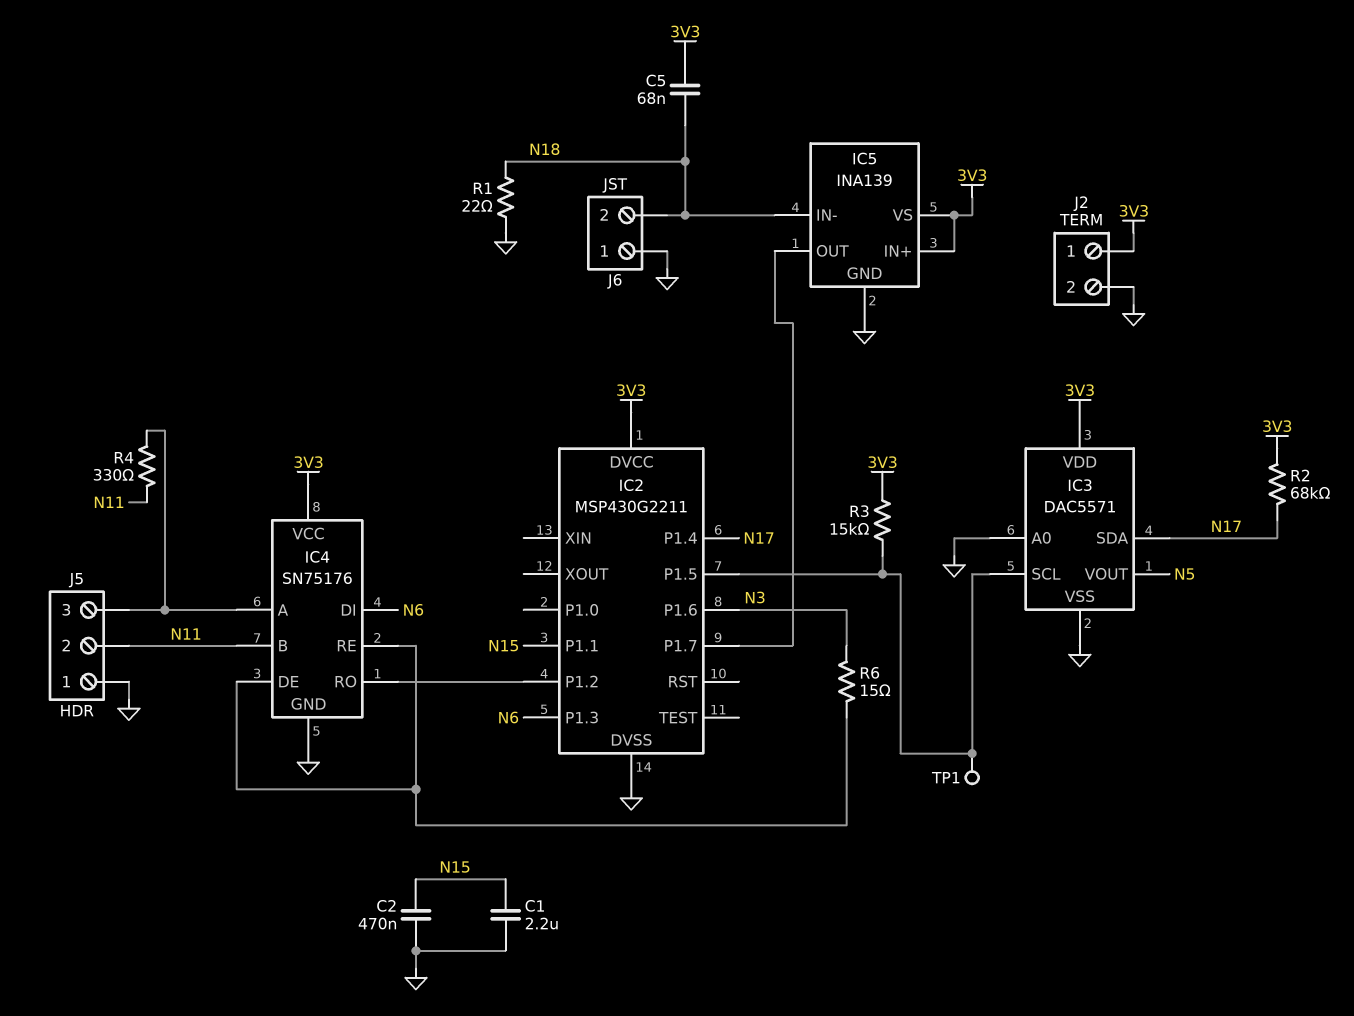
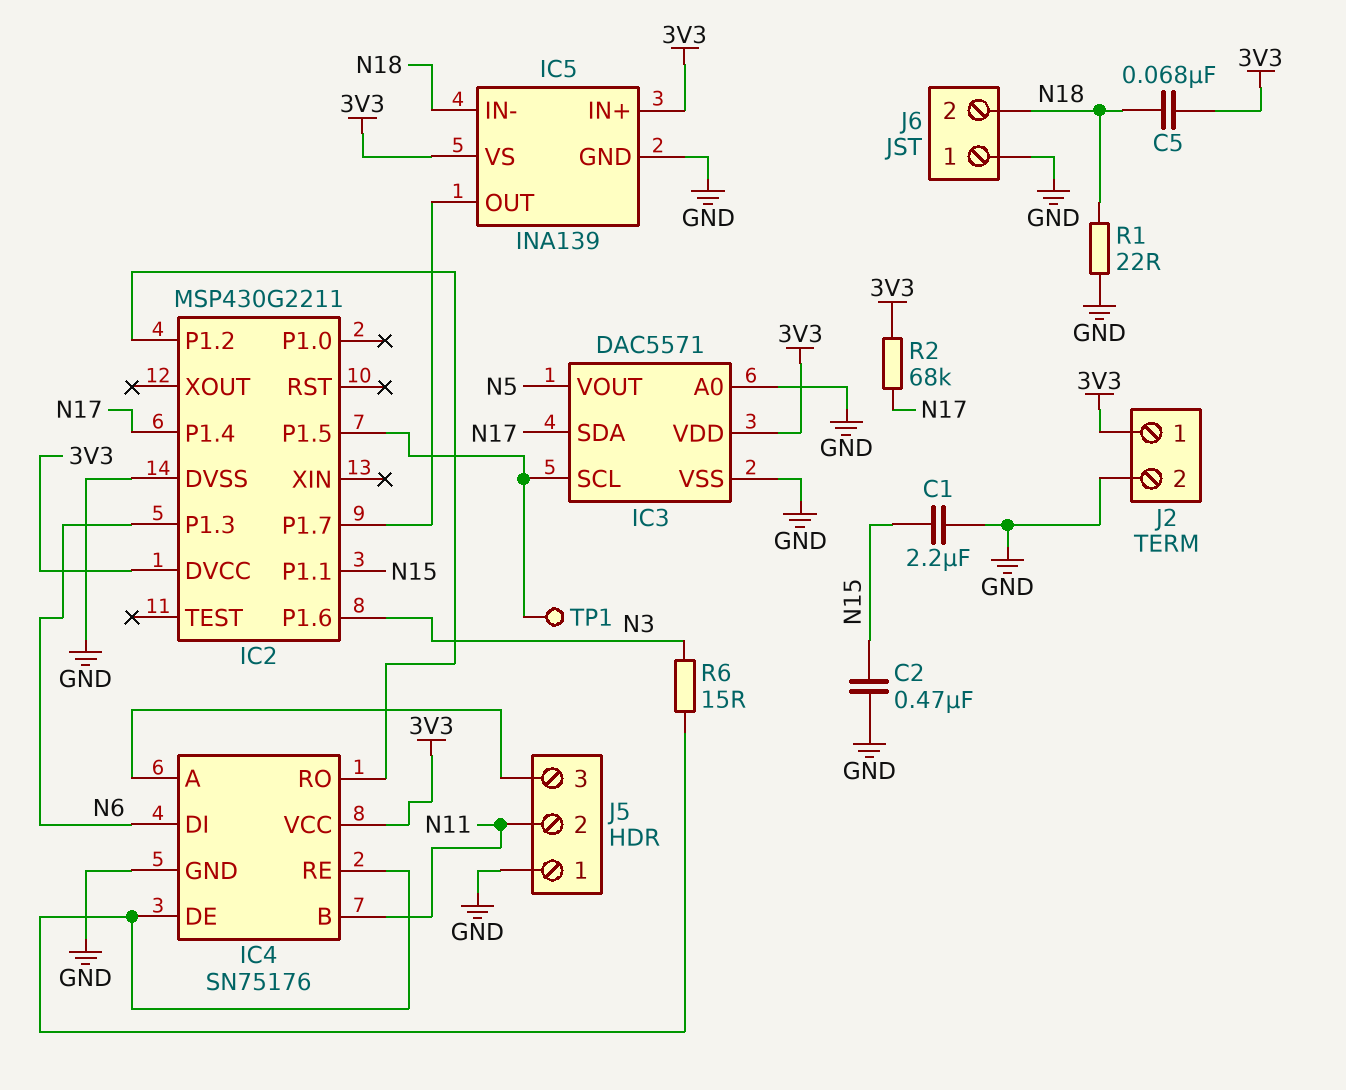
R3: 15k (3V3, IC2/P1.5) -> none
R4: 330 (IC4/A, N11) -> none

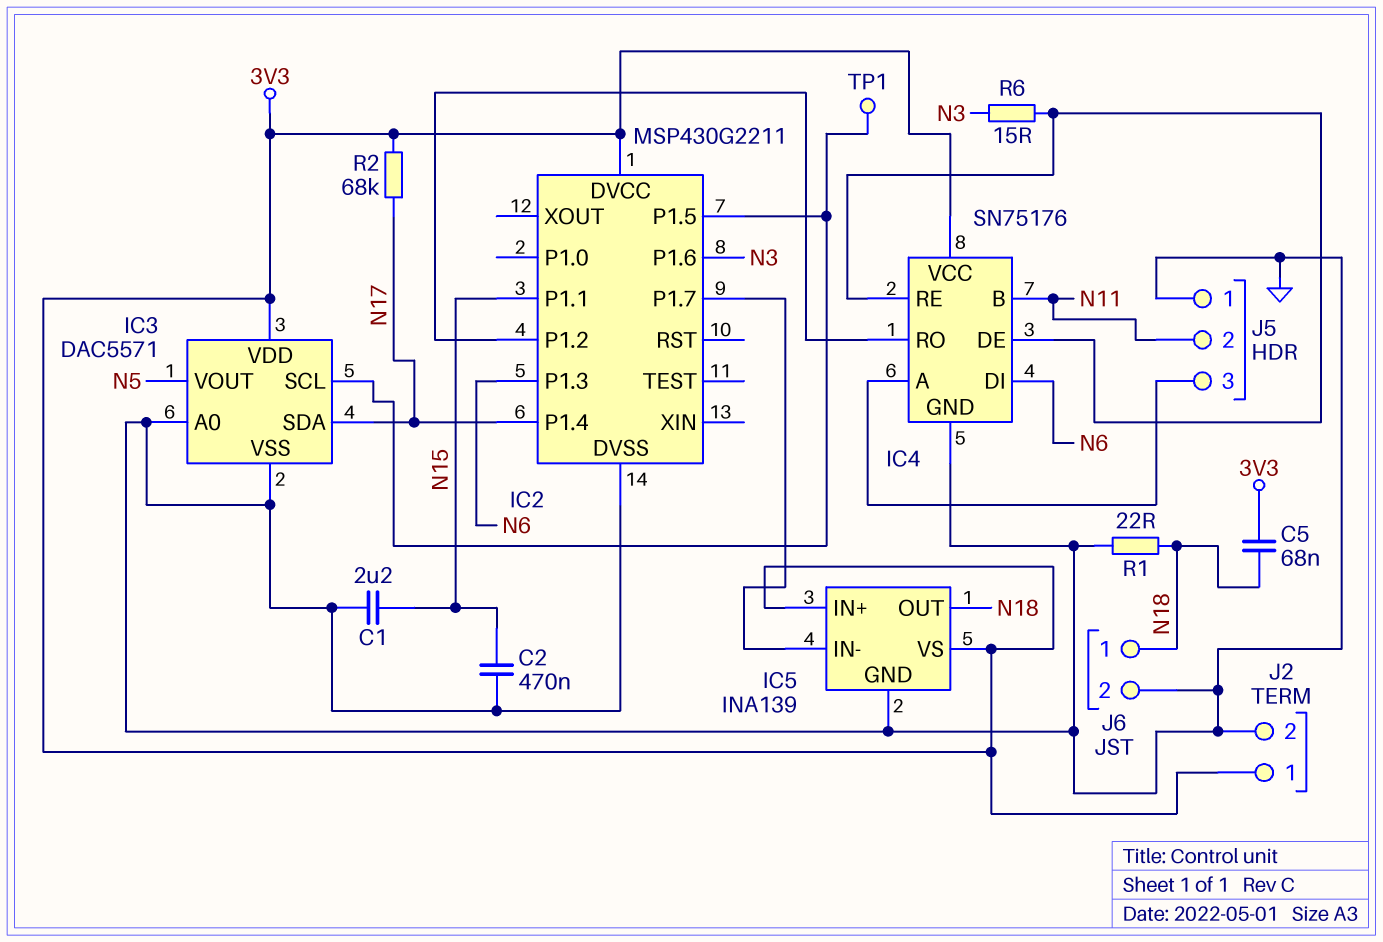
IC5 pin IN-: N18 -> IC2/P1.7
IC5 pin OUT: IC2/P1.7 -> N18
J6 pin 1: GND -> N18
J6 pin 2: N18 -> GND

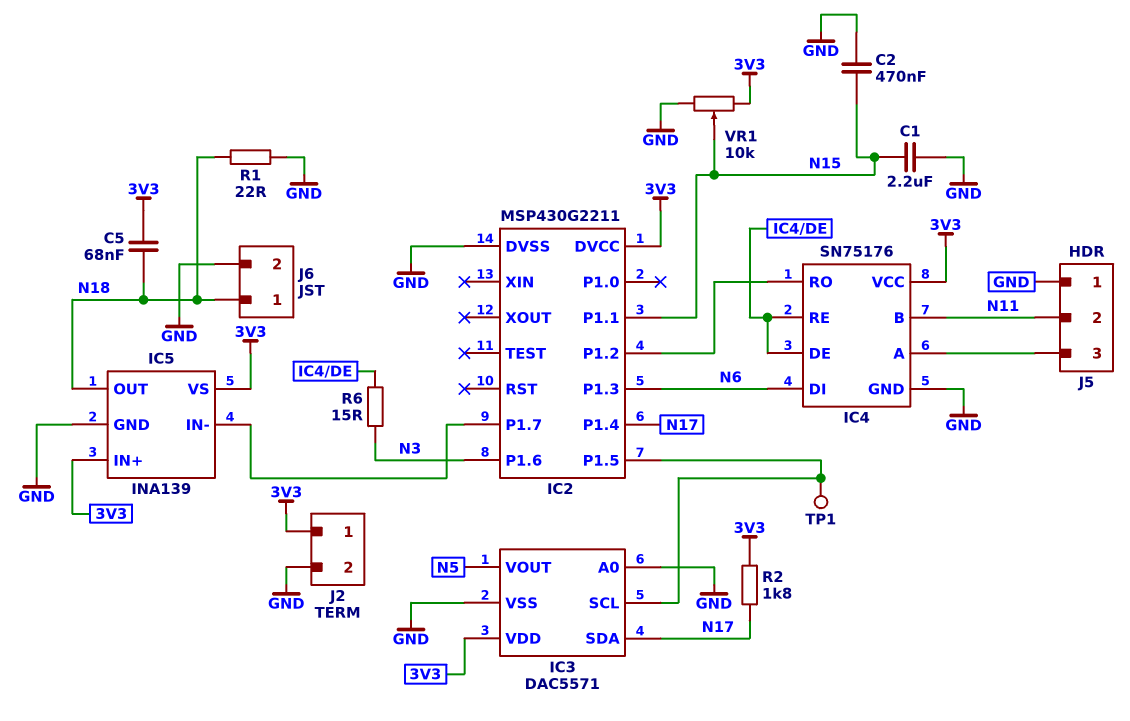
R2: 68k (3V3, N17) -> 1.8k (3V3, N17)
VR1: none -> 10k (3V3, GND, wiper N15)

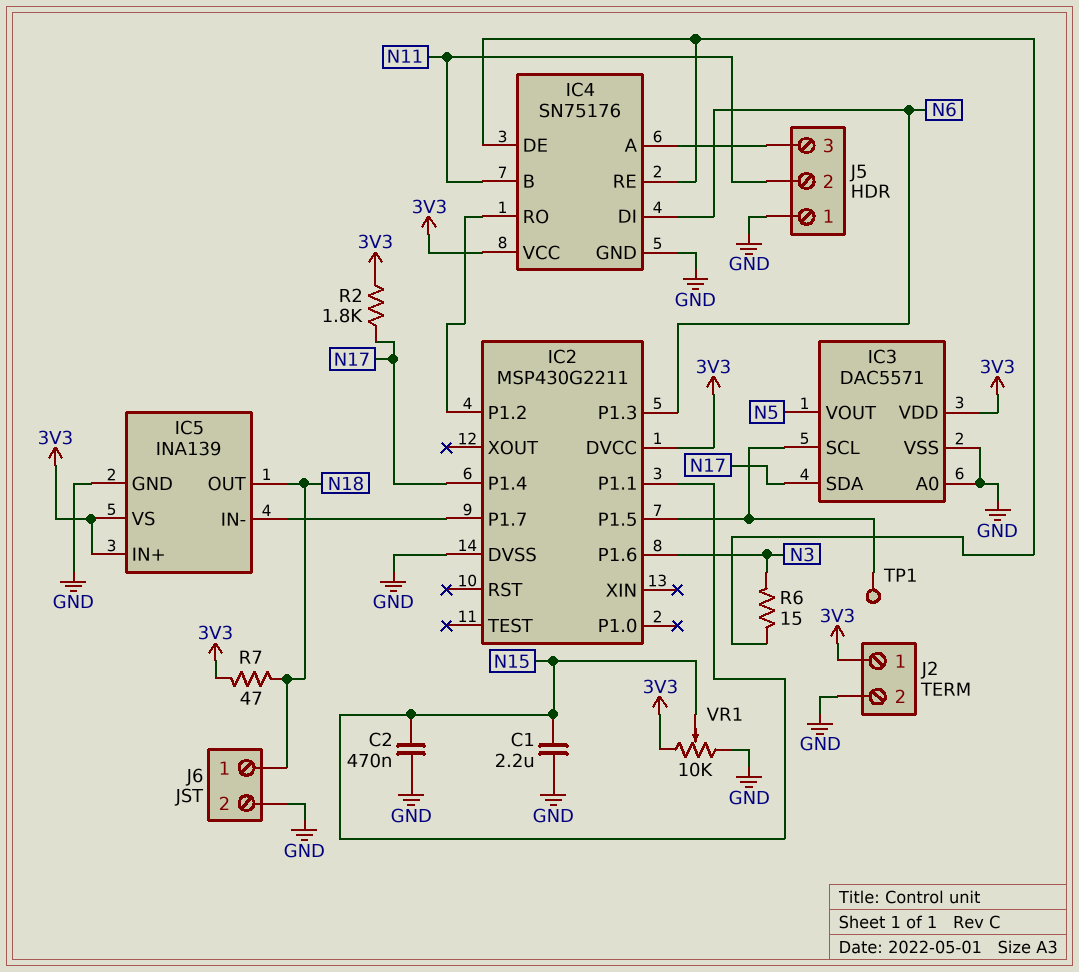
C5: 68nF (3V3, N18) -> none
R1: 22 (GND, N18) -> none
R7: none -> 47 (3V3, N18)

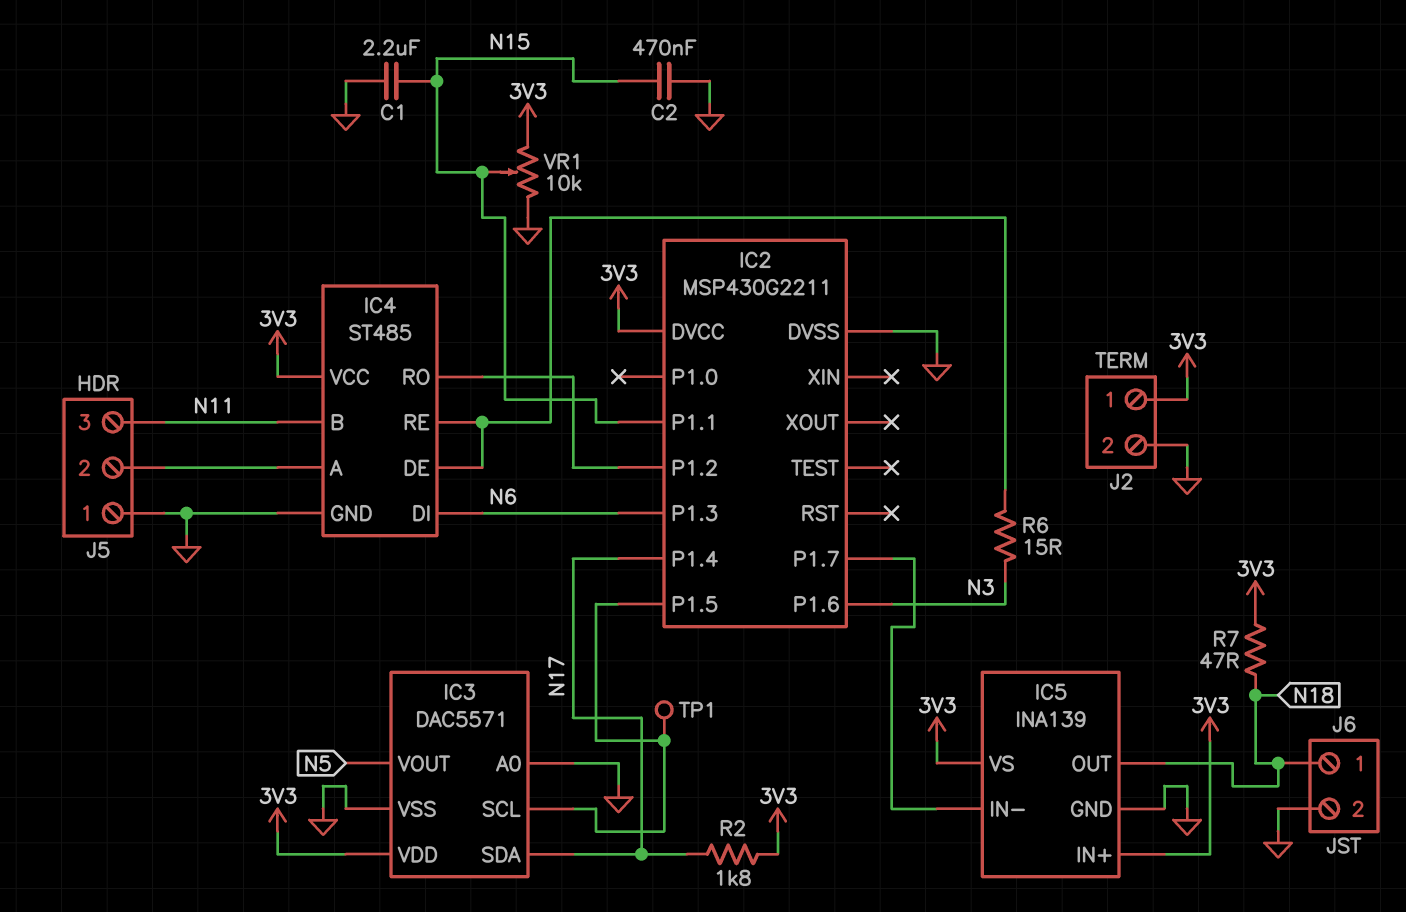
IC4: SN75176 -> ST485
J5 pin 2: N11 -> IC4/A
J5 pin 3: IC4/A -> N11

